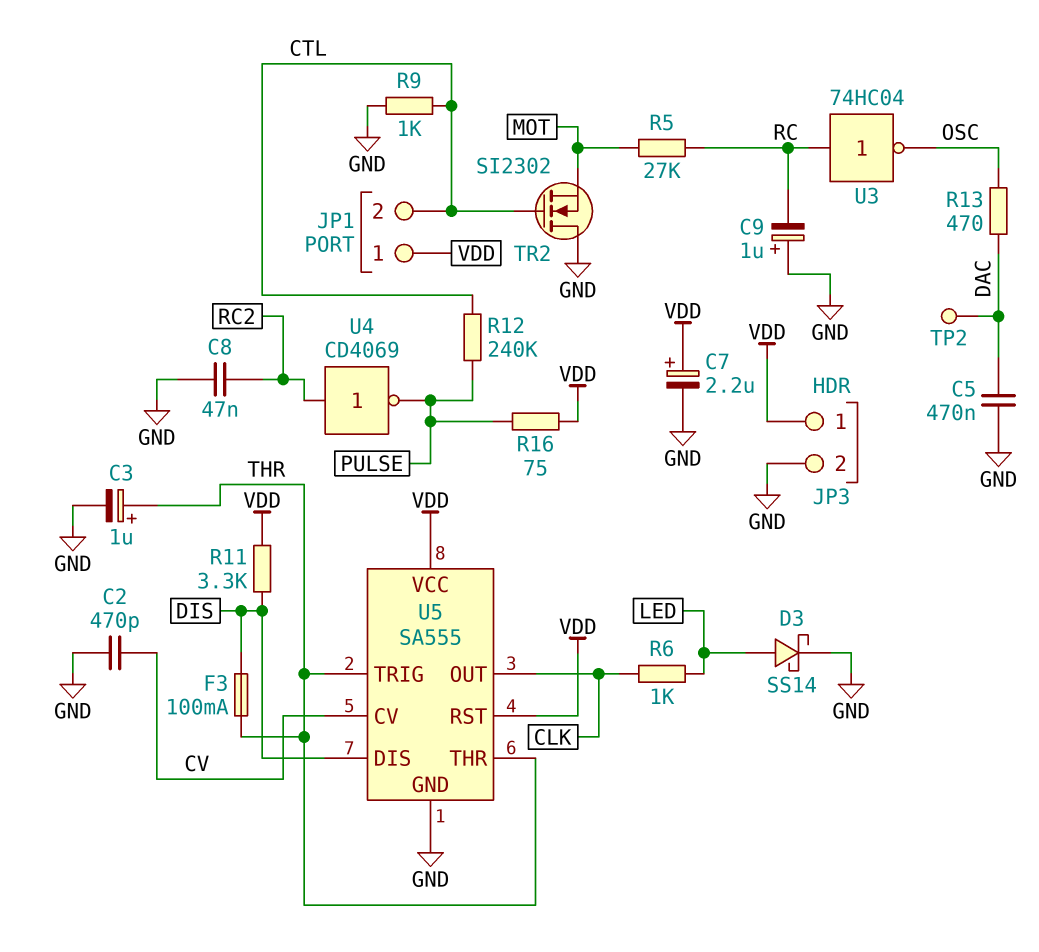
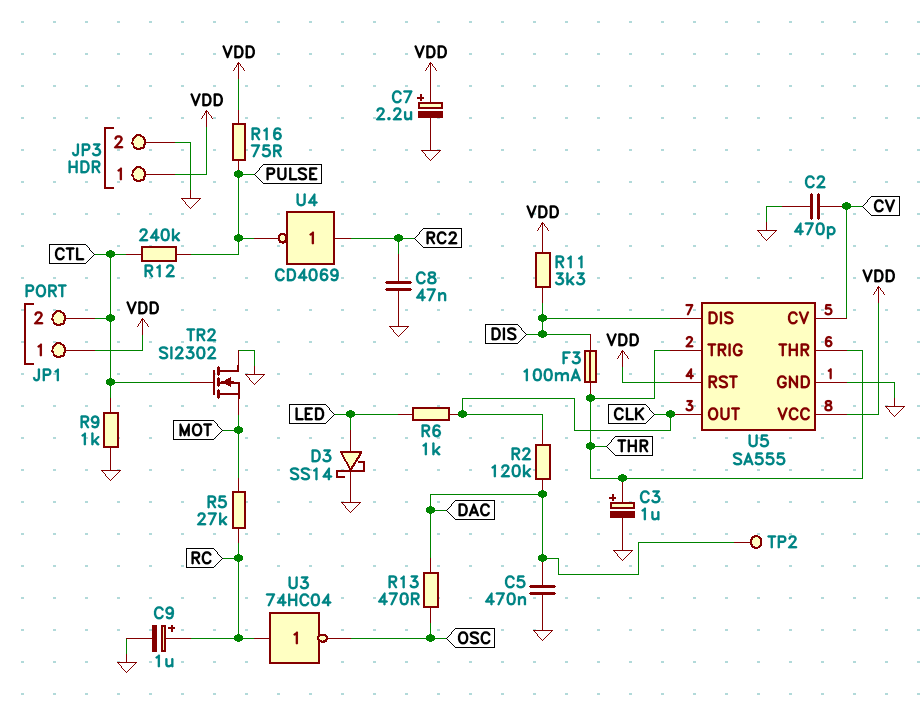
C9: 1uF (plus GND, minus RC) -> 1uF (plus RC, minus GND)
R2: none -> 120k (CLK, DAC)

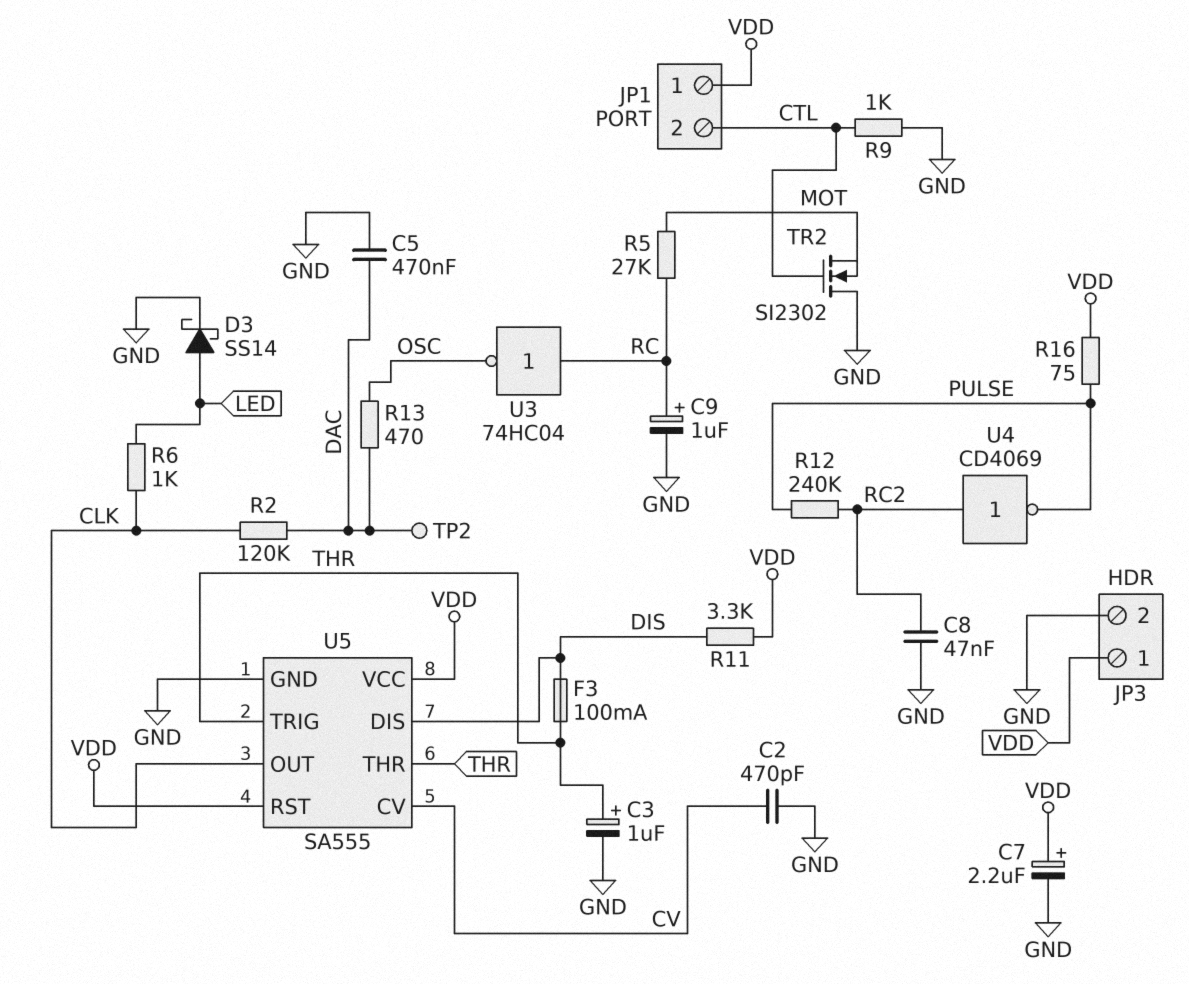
R12: 240k (CTL, PULSE) -> 240k (PULSE, RC2)

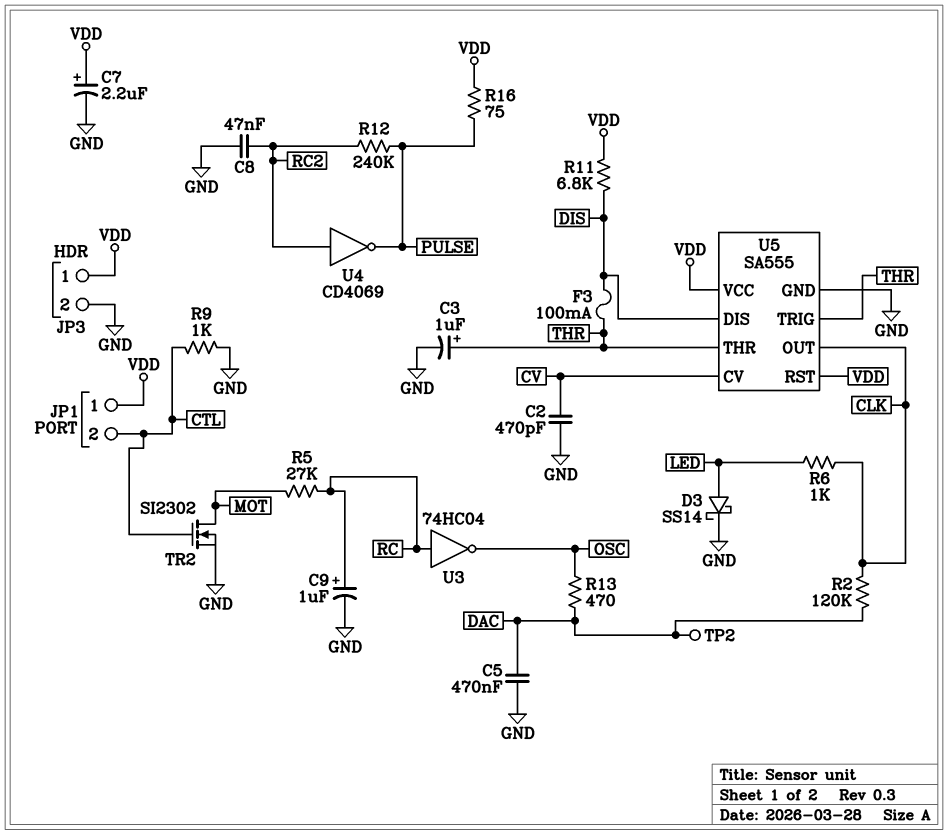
R11: 3.3k (DIS, VDD) -> 6.8k (DIS, VDD)
TR2: NMOS SI2302 (G CTL, D GND, S MOT) -> NMOS SI2302 (G CTL, D MOT, S GND)

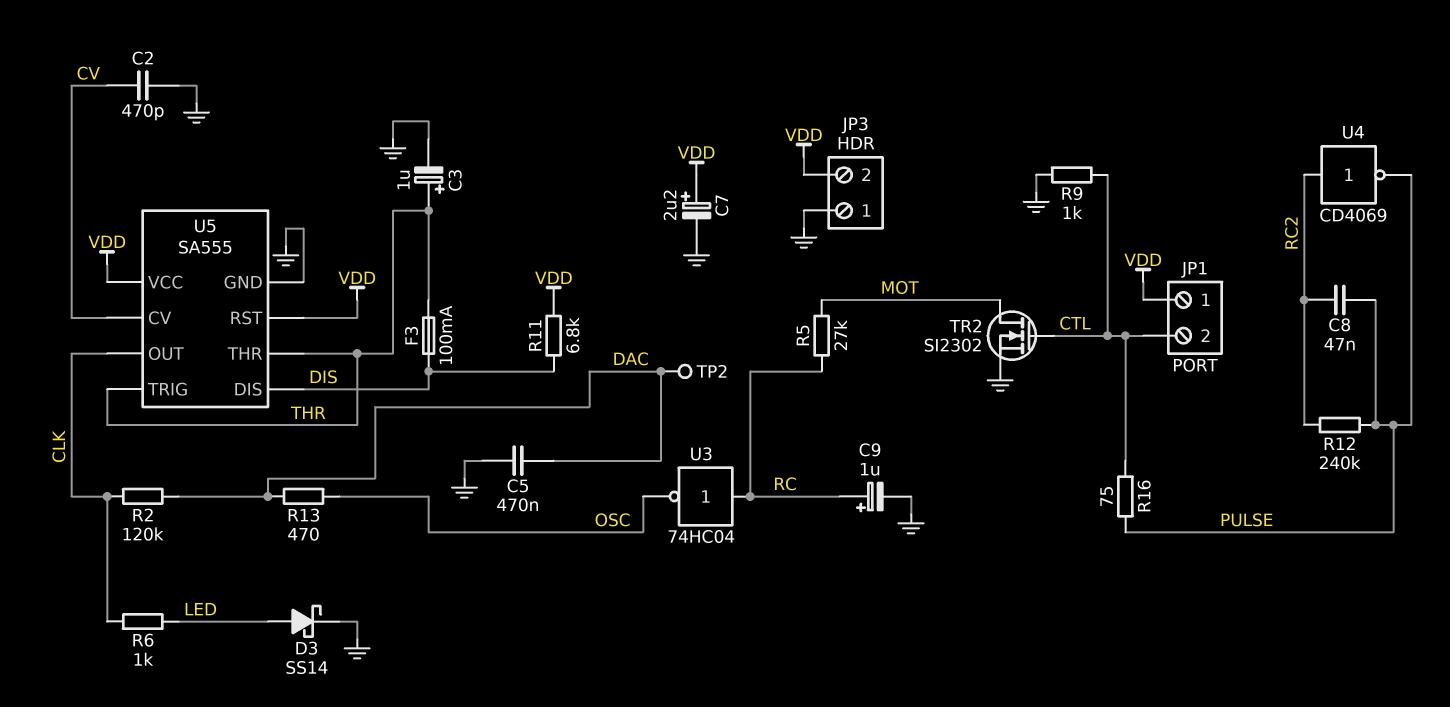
C8: 47nF (GND, RC2) -> 47nF (PULSE, RC2)
JP3 pin 1: VDD -> GND
JP3 pin 2: GND -> VDD
R16: 75 (PULSE, VDD) -> 75 (CTL, PULSE)

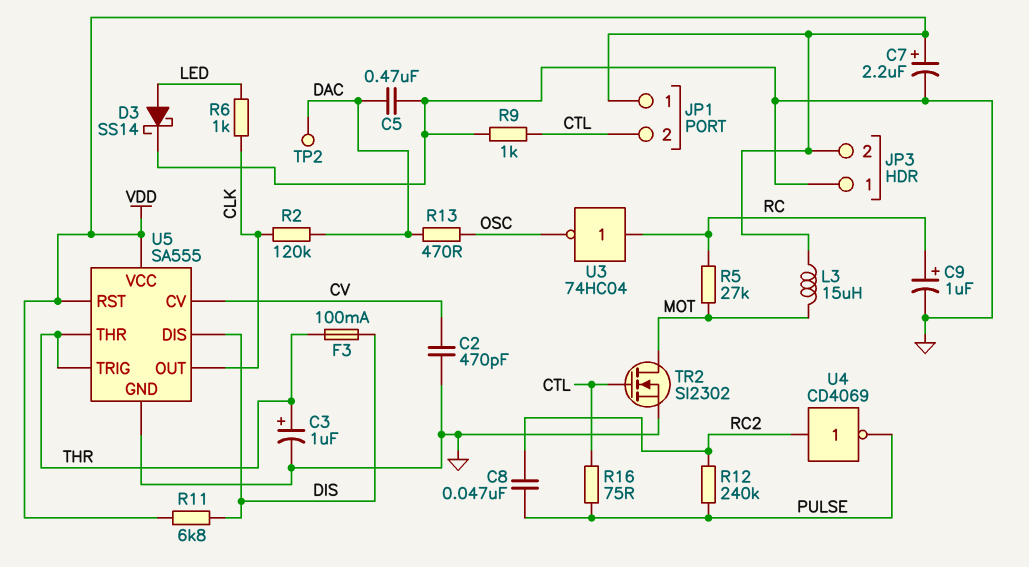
L3: none -> 15uH (MOT, VDD)

